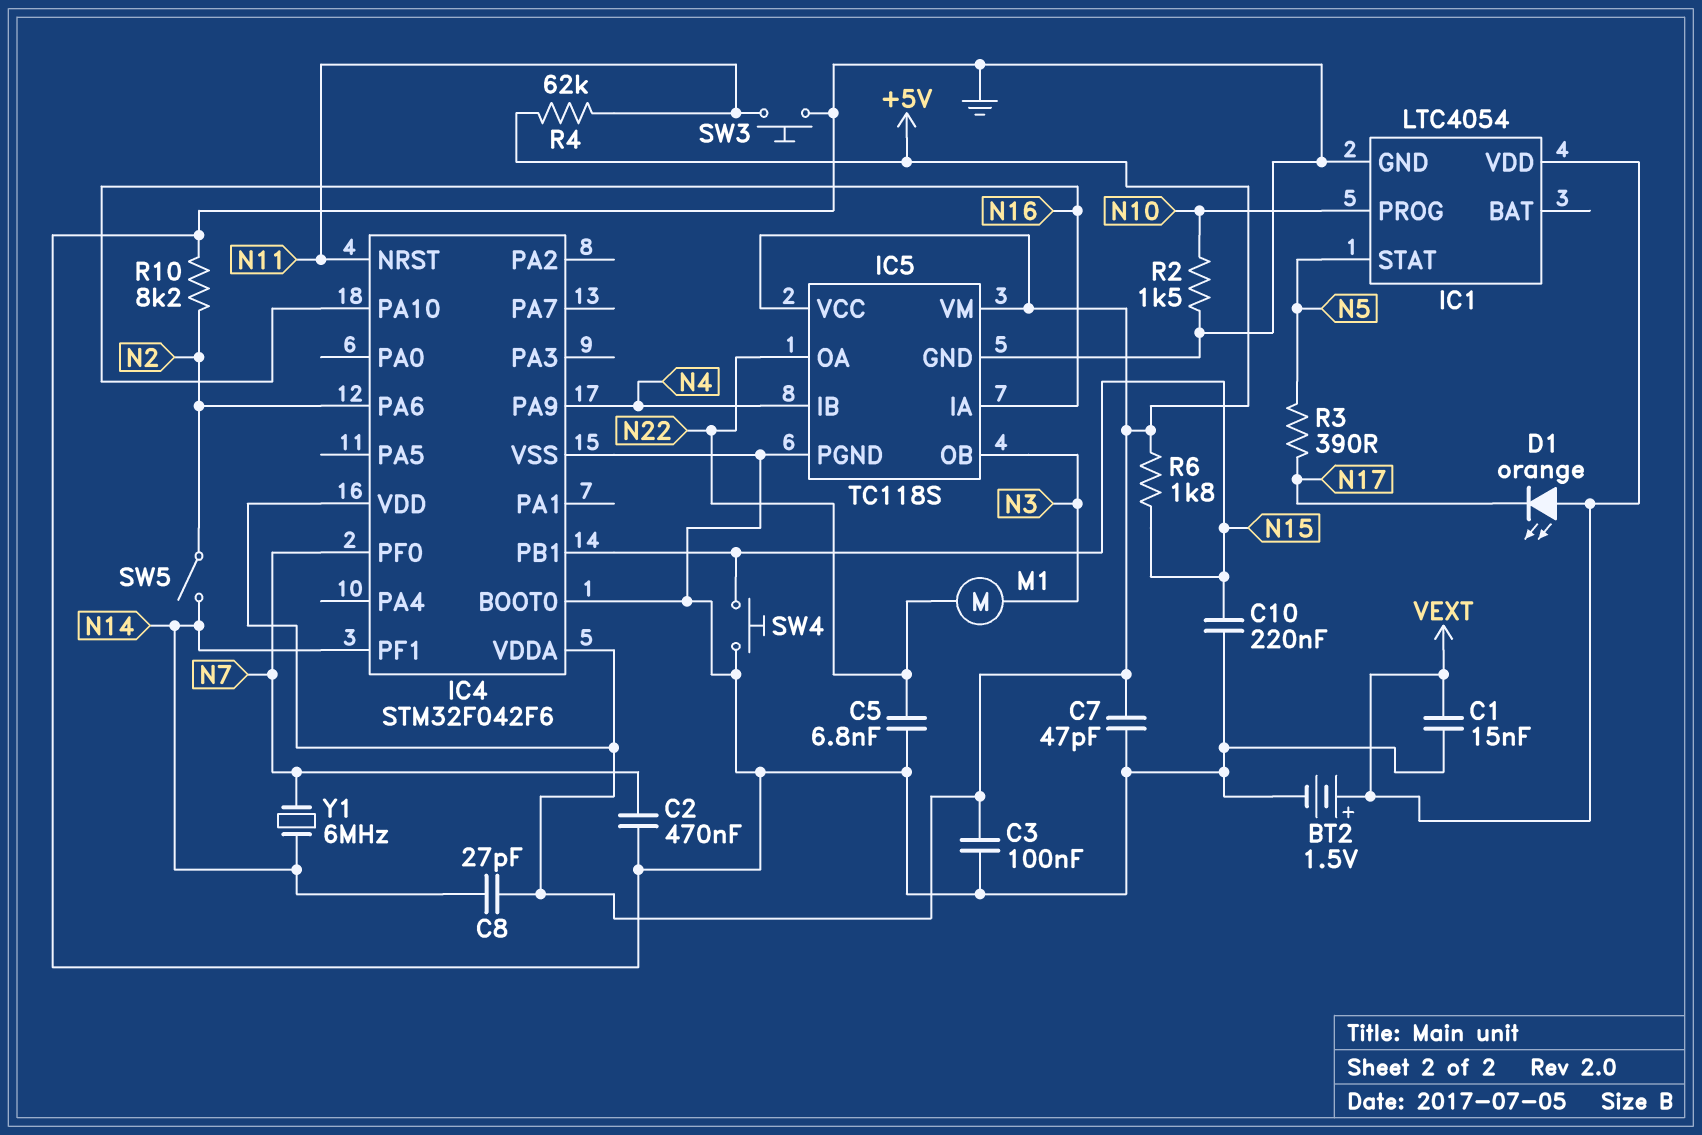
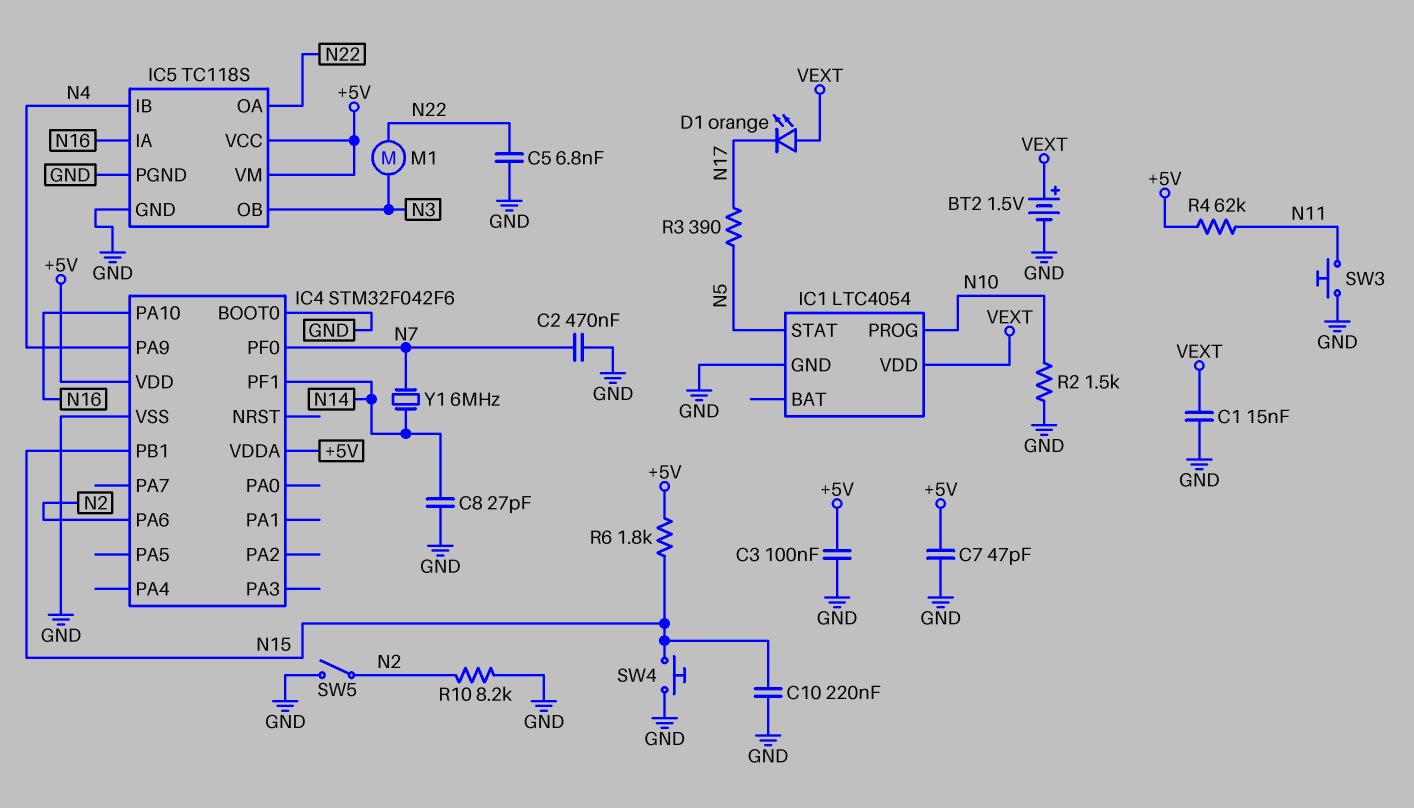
C8: 27pF (+5V, N14) -> 27pF (GND, N14)
IC4 pin NRST: N11 -> none
SW5: switch (N2, N14) -> switch (GND, N2)

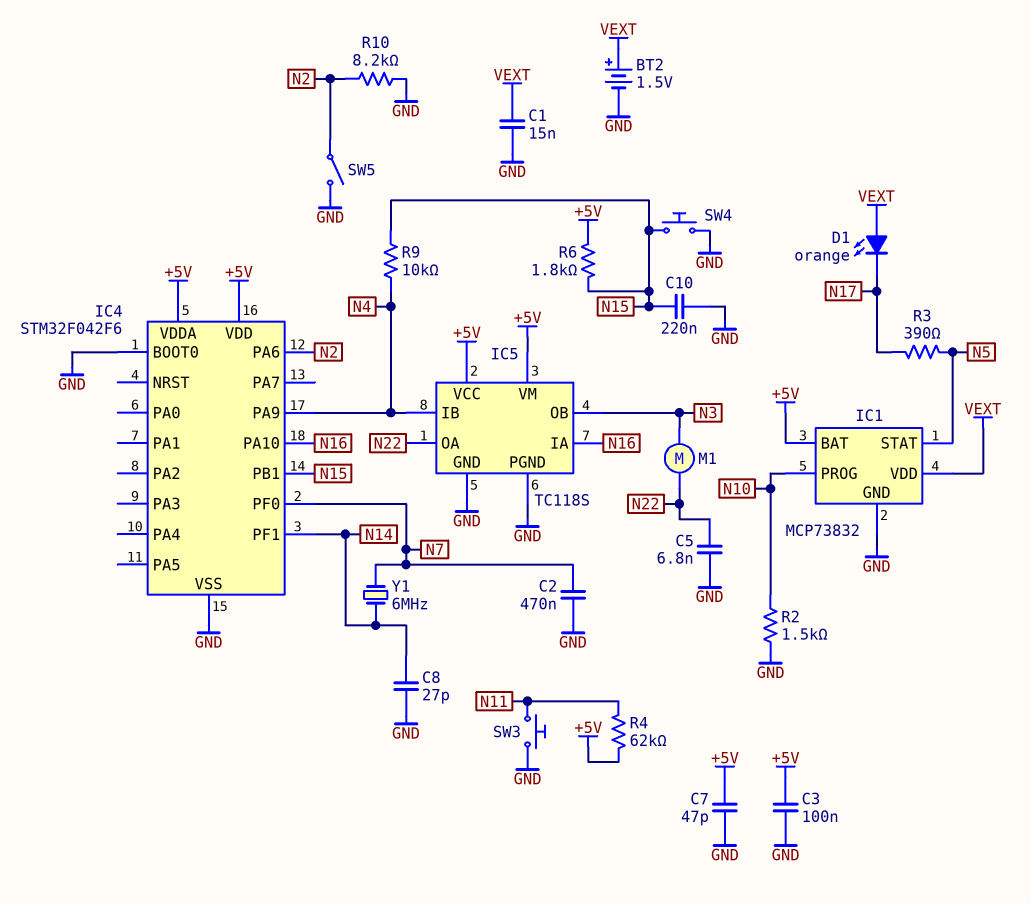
IC1: LTC4054 -> MCP73832
IC1 pin BAT: none -> +5V
R9: none -> 10k (N4, N15)

